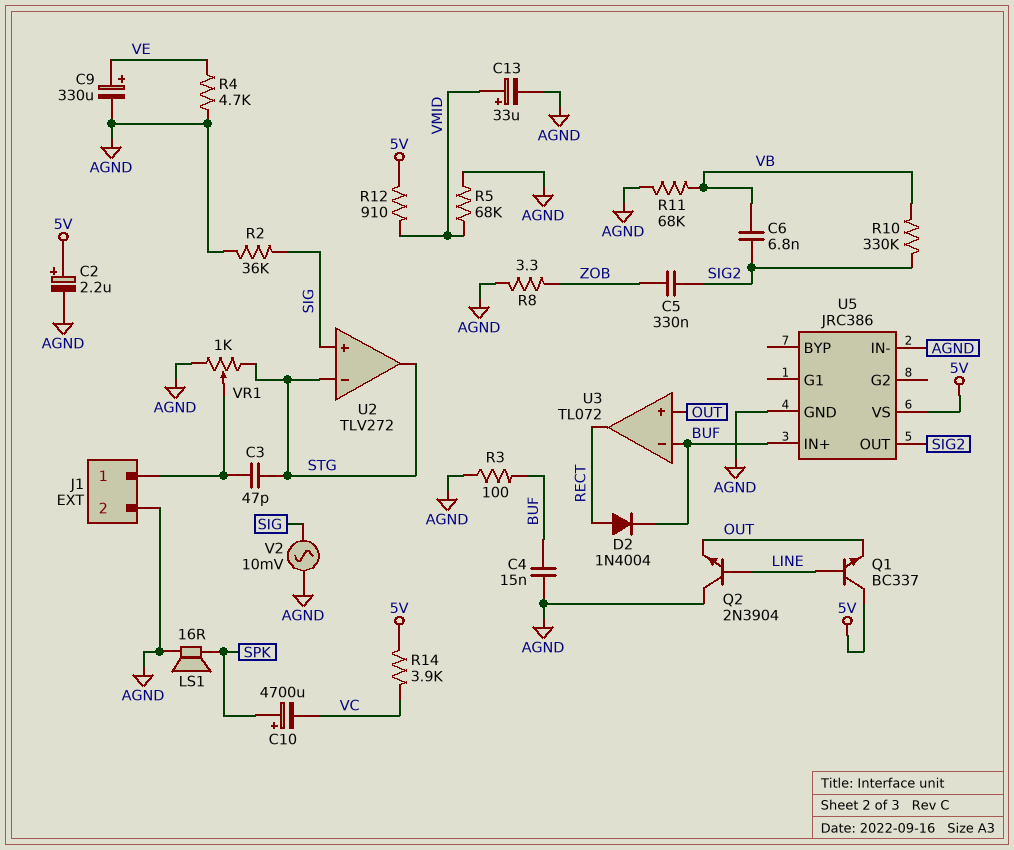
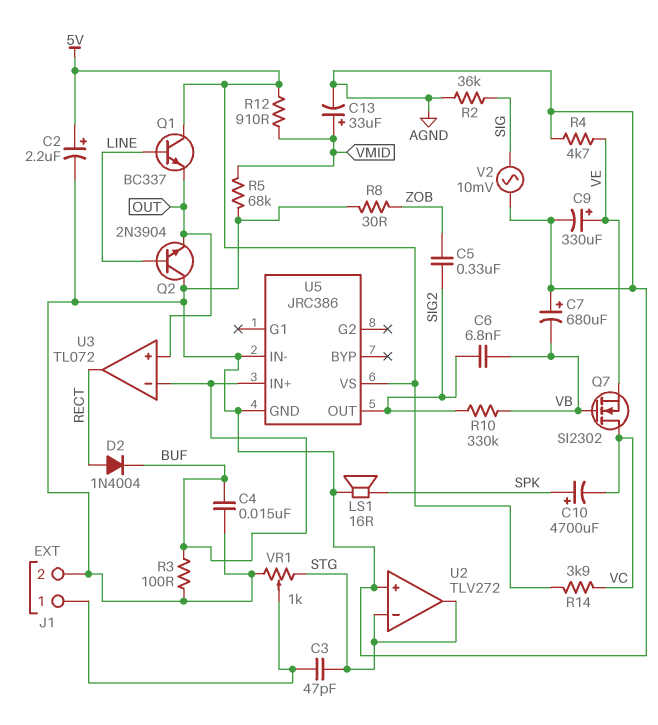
C7: none -> 680uF (plus AGND, minus VB)
Q7: none -> NMOS SI2302 (G VB, D VC, S VE)
R8: 3.3 (AGND, ZOB) -> 30 (AGND, ZOB)
R11: 68k (AGND, VB) -> none
U2 pin in+: SIG -> AGND

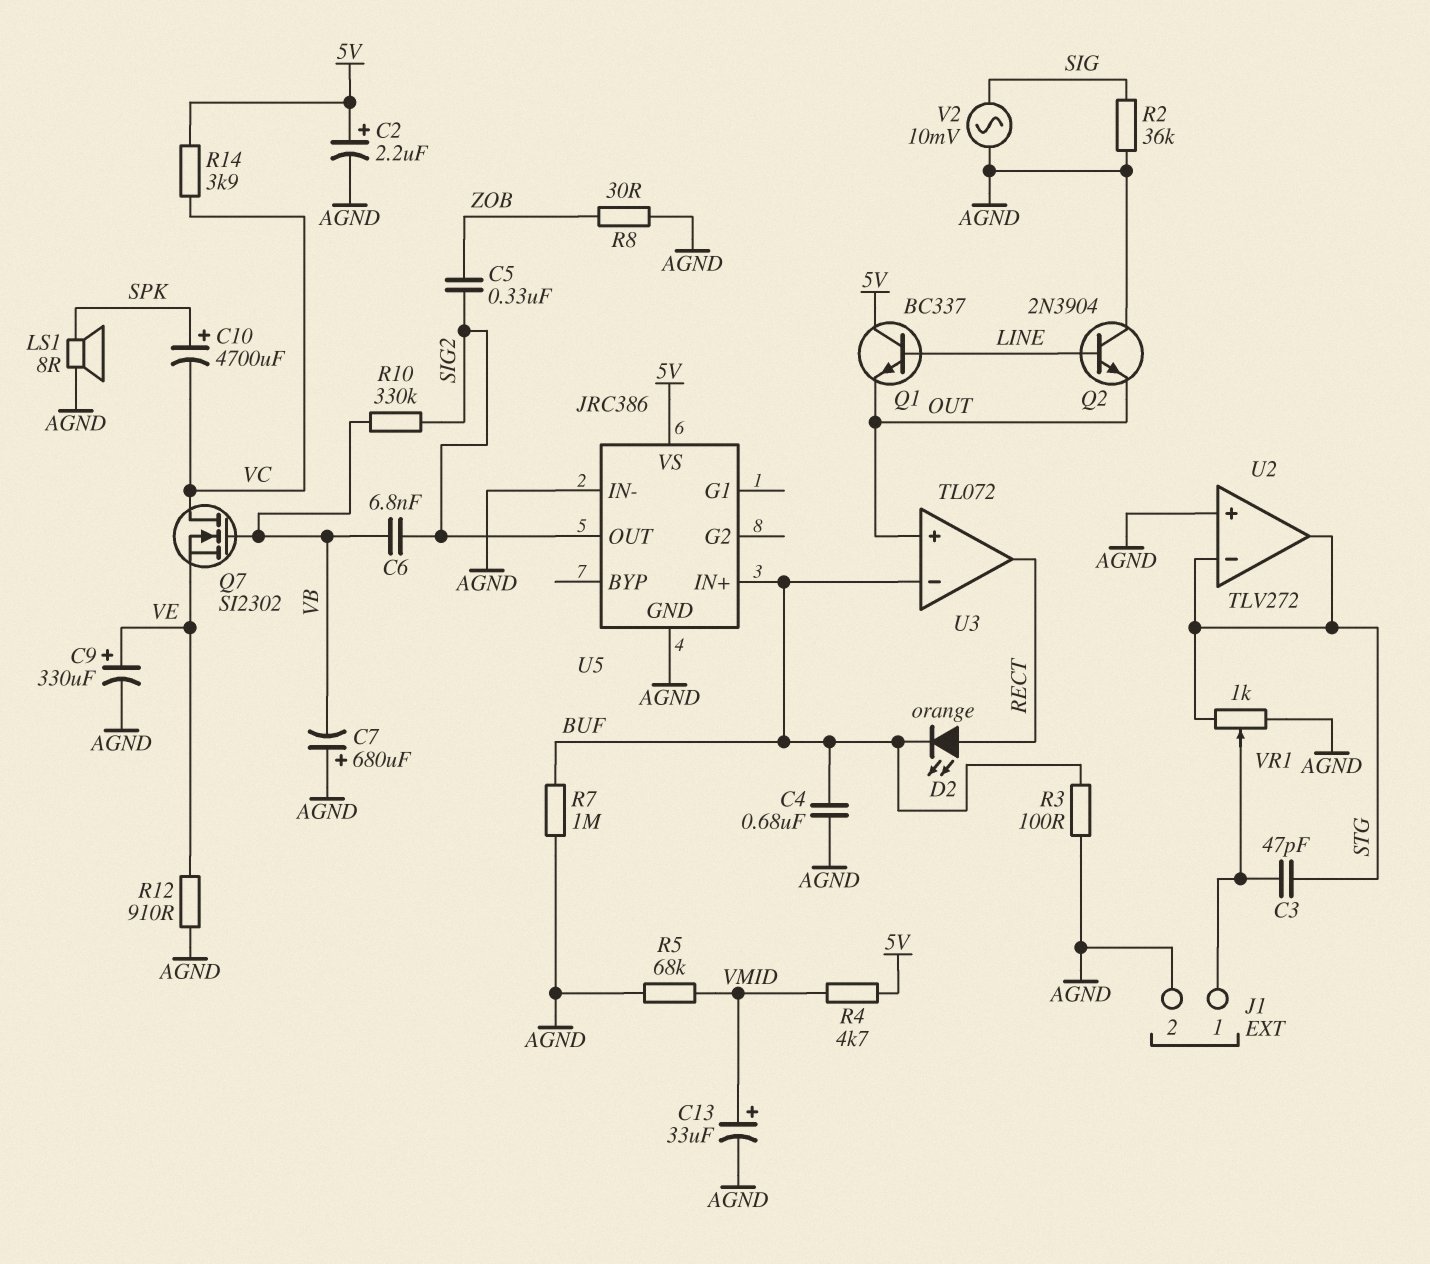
C4: 15nF (AGND, BUF) -> 680nF (AGND, BUF)
D2: diode 1N4004 (A RECT, K BUF) -> LED orange (A RECT, K BUF)
LS1: speaker 16R (AGND, SPK) -> speaker 8R (AGND, SPK)
R4: 4.7k (AGND, VE) -> 4.7k (5V, VMID)
R7: none -> 1M (AGND, BUF)
R12: 910 (5V, VMID) -> 910 (AGND, VE)

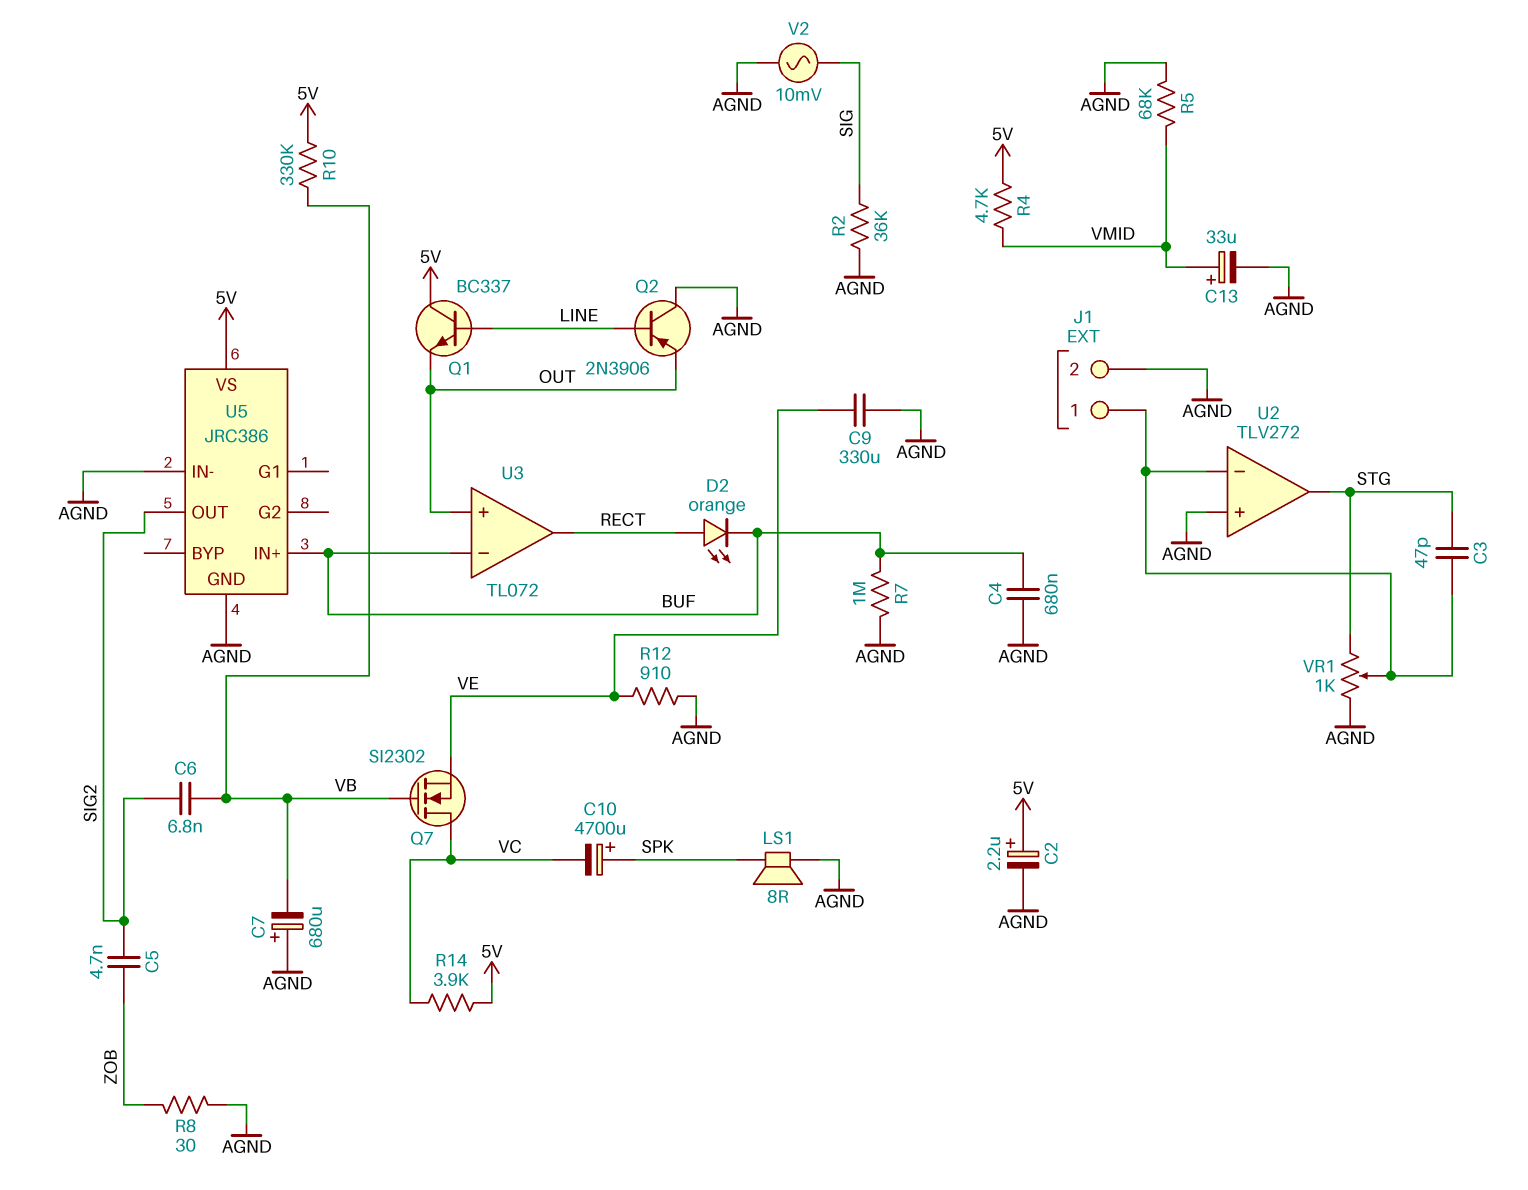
C5: 330nF (SIG2, ZOB) -> 4.7nF (SIG2, ZOB)
C9: 330uF (plus VE, minus AGND) -> 330uF (AGND, VE)
Q2: NPN 2N3904 (B LINE, C AGND, E OUT) -> PNP 2N3906 (B LINE, C AGND, E OUT)
R3: 100 (AGND, BUF) -> none
R10: 330k (SIG2, VB) -> 330k (5V, VB)
U2 pin in-: STG -> J1/1

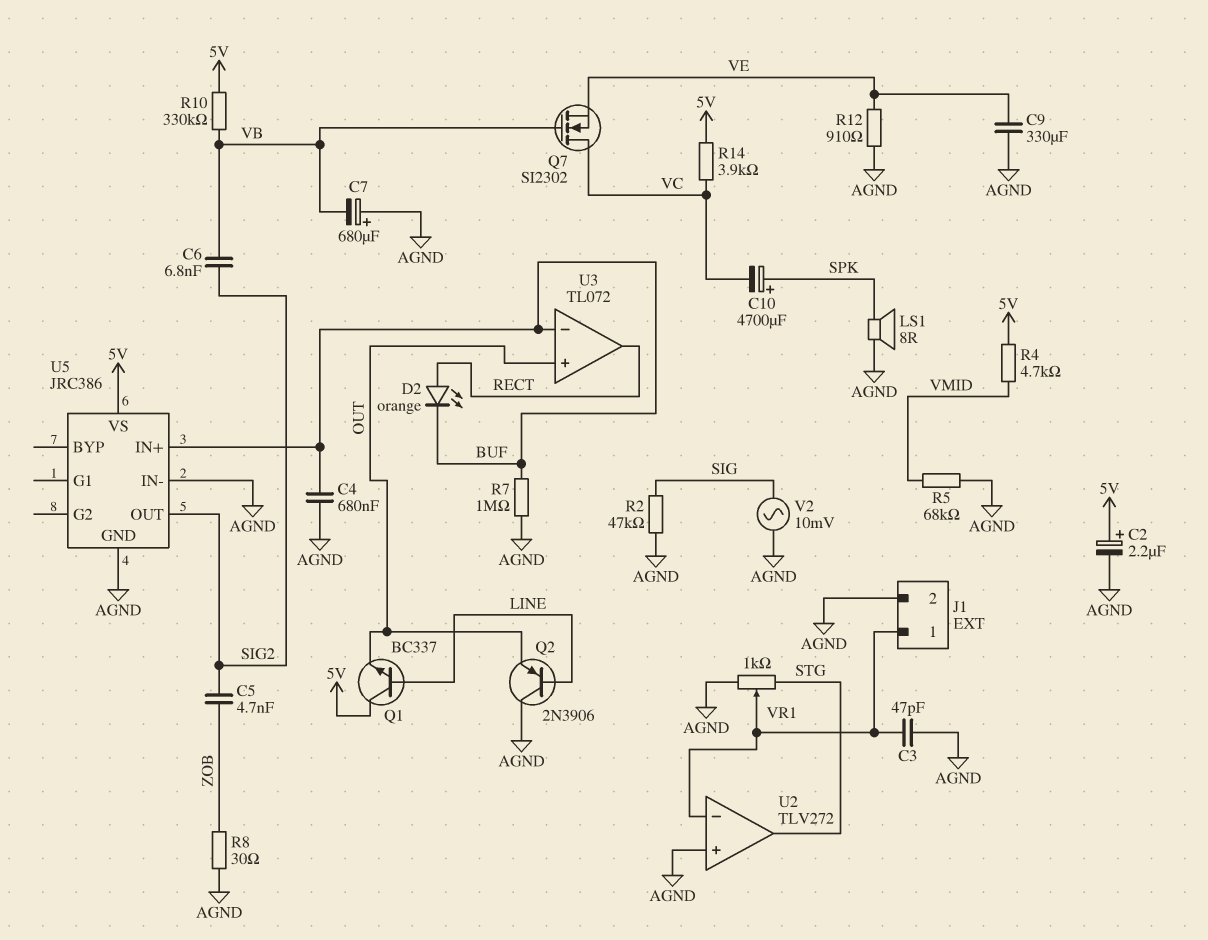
C3: 47pF (J1/1, STG) -> 47pF (AGND, J1/1)
C13: 33uF (plus VMID, minus AGND) -> none
R2: 36k (AGND, SIG) -> 47k (AGND, SIG)

